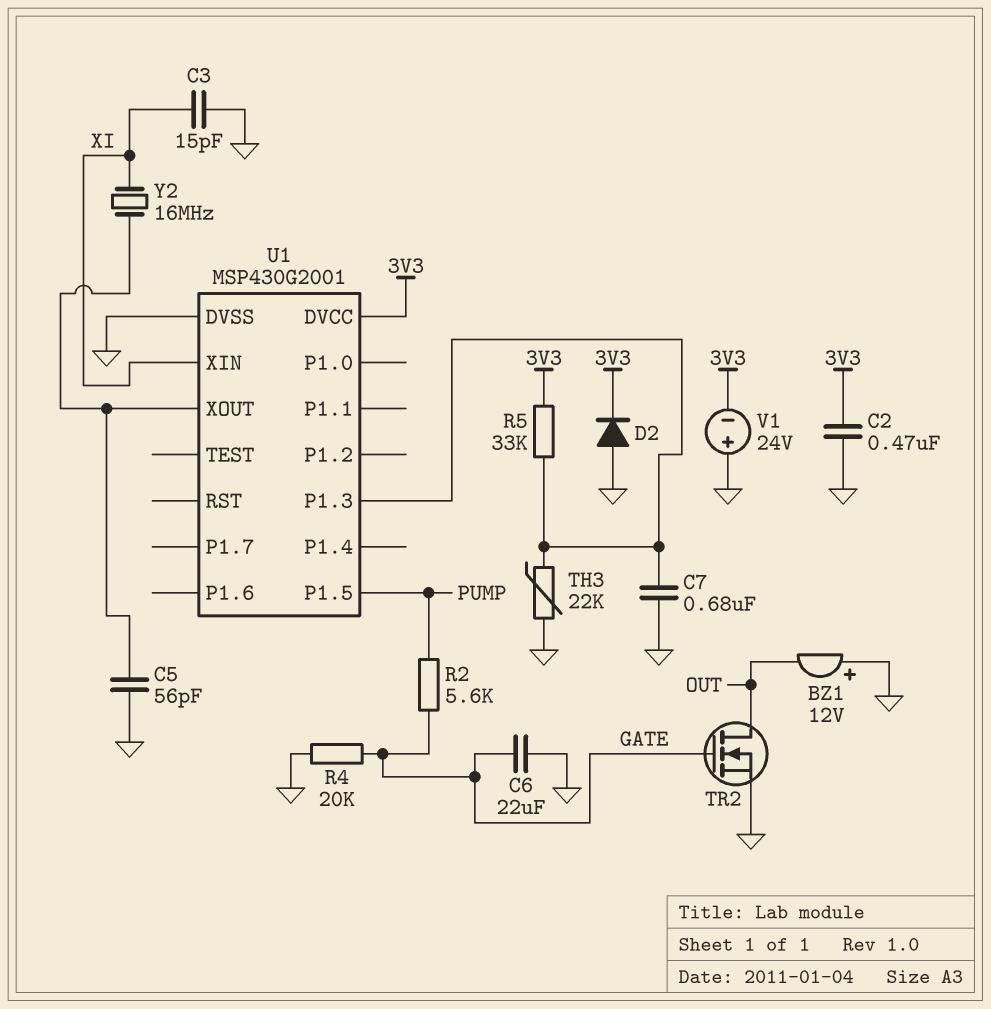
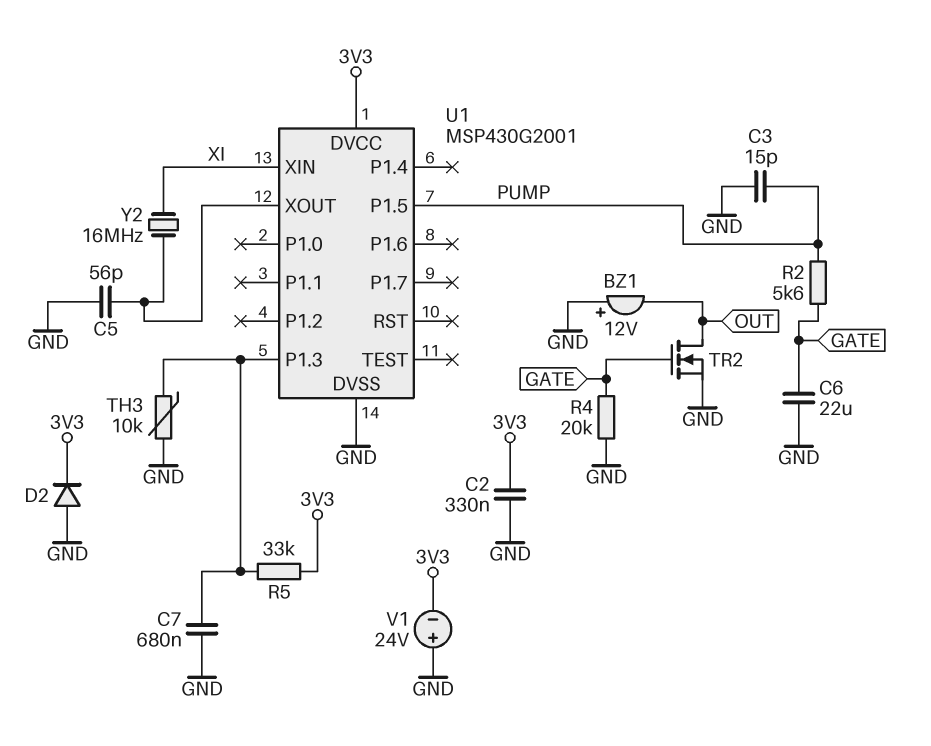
C2: 470nF (3V3, GND) -> 330nF (3V3, GND)
C3: 15pF (GND, XI) -> 15pF (GND, PUMP)
TH3: 22k (GND, U1/P1.3) -> 10k (GND, U1/P1.3)

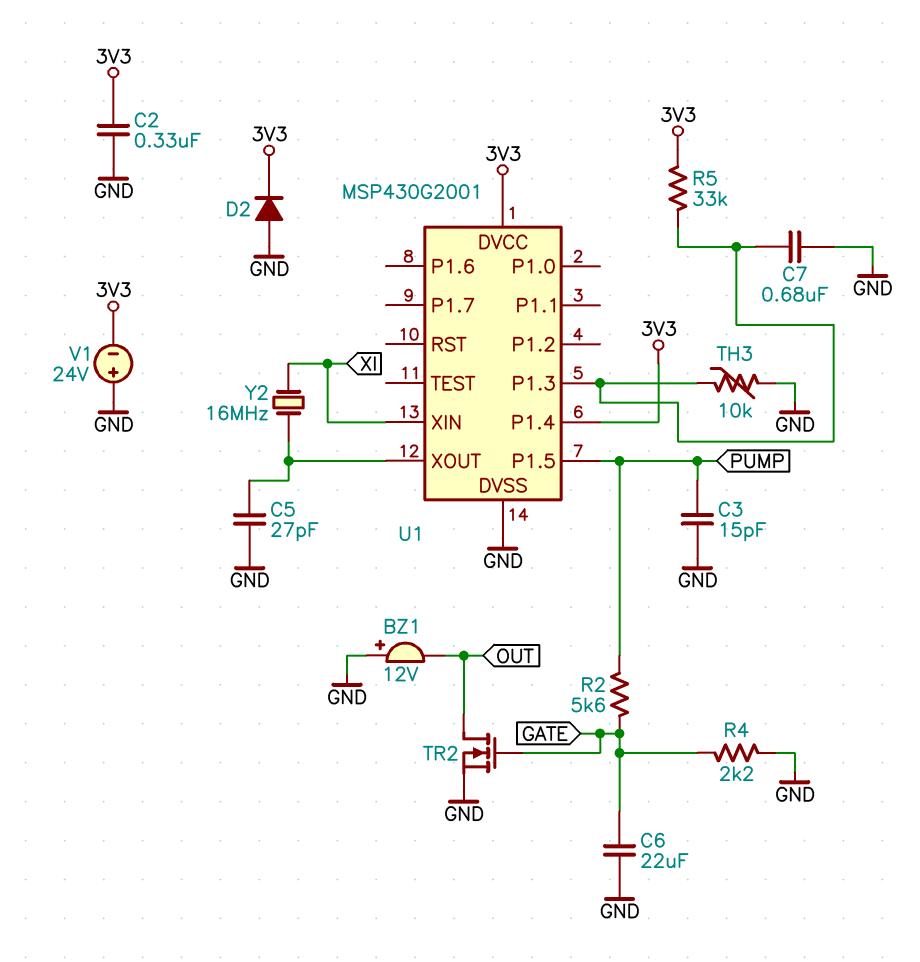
C5: 56pF (GND, U1/XOUT) -> 27pF (GND, U1/XOUT)
R4: 20k (GATE, GND) -> 2.2k (GATE, GND)
U1 pin P1.4: none -> 3V3

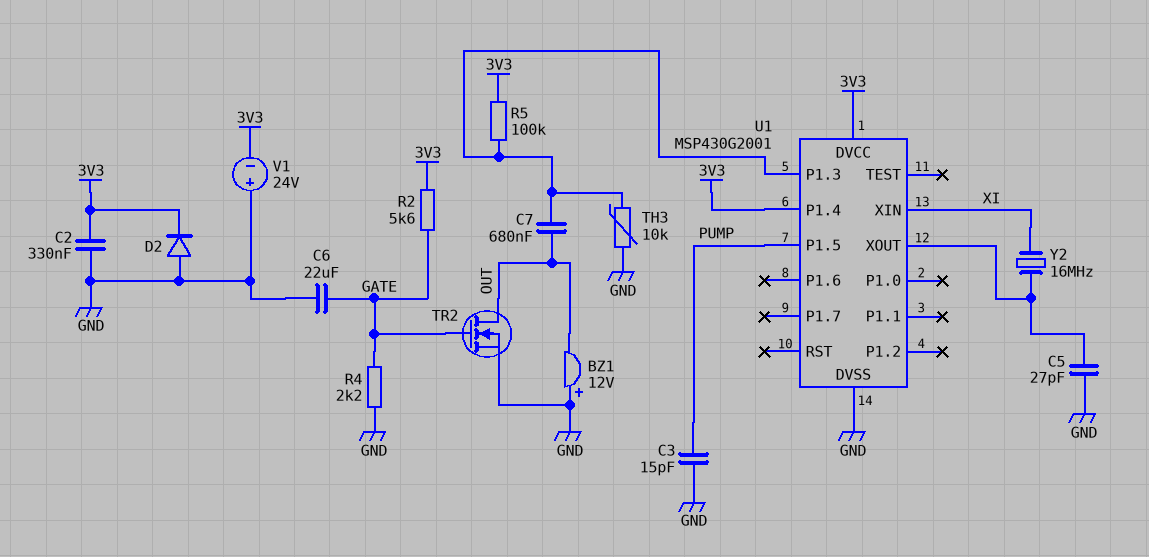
C7: 680nF (GND, U1/P1.3) -> 680nF (OUT, U1/P1.3)
R2: 5.6k (GATE, PUMP) -> 5.6k (3V3, GATE)
R5: 33k (3V3, U1/P1.3) -> 100k (3V3, U1/P1.3)

